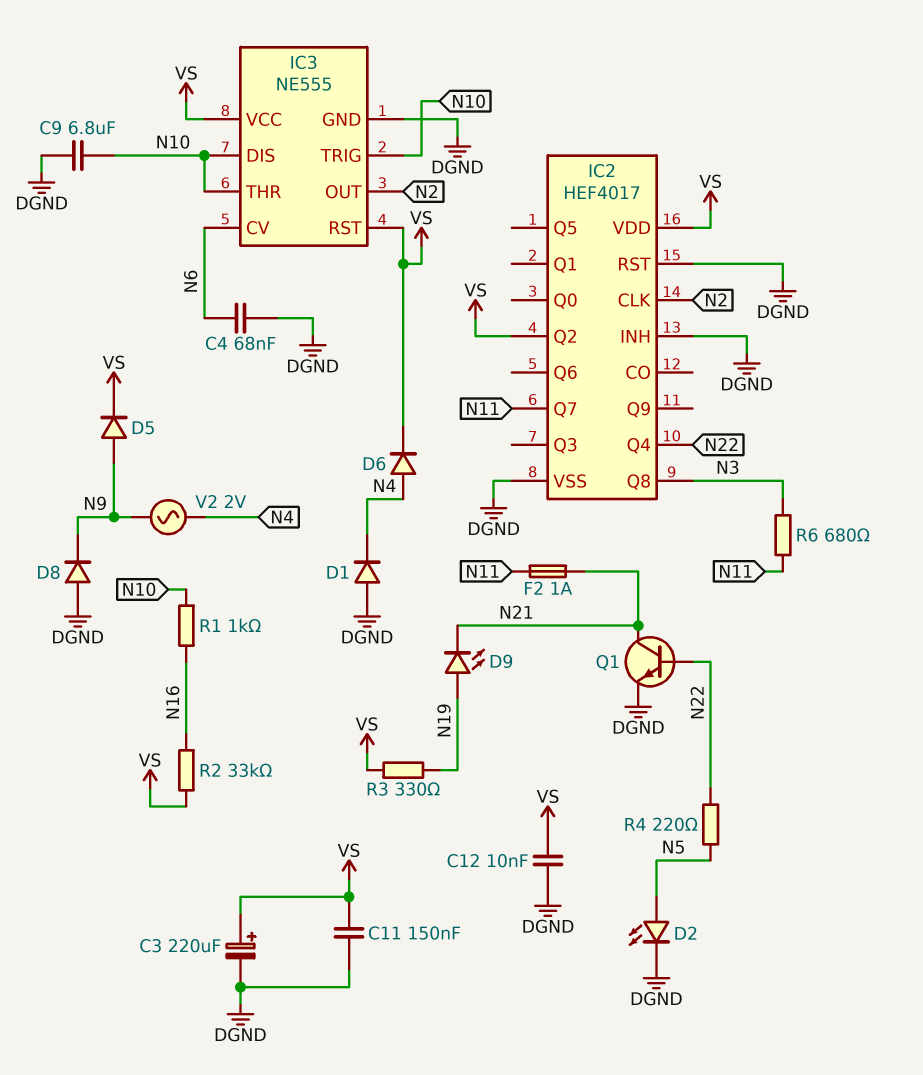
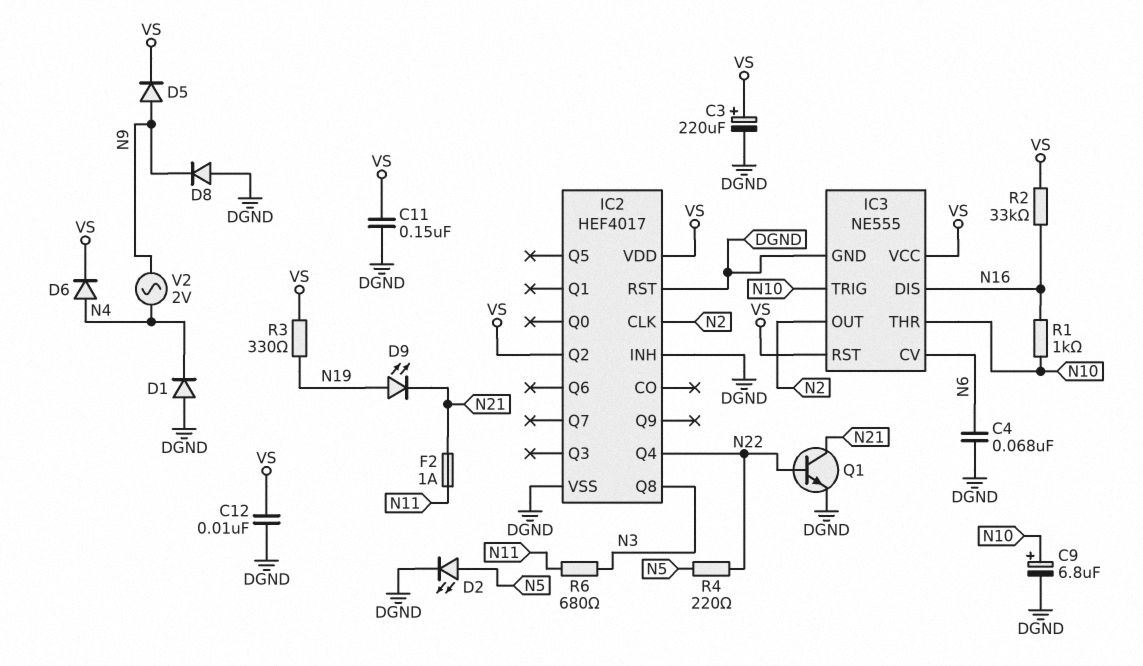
C9: 6.8uF (DGND, N10) -> 6.8uF (plus N10, minus DGND)
IC2 pin Q7: N11 -> none
IC3 pin DIS: N10 -> N16

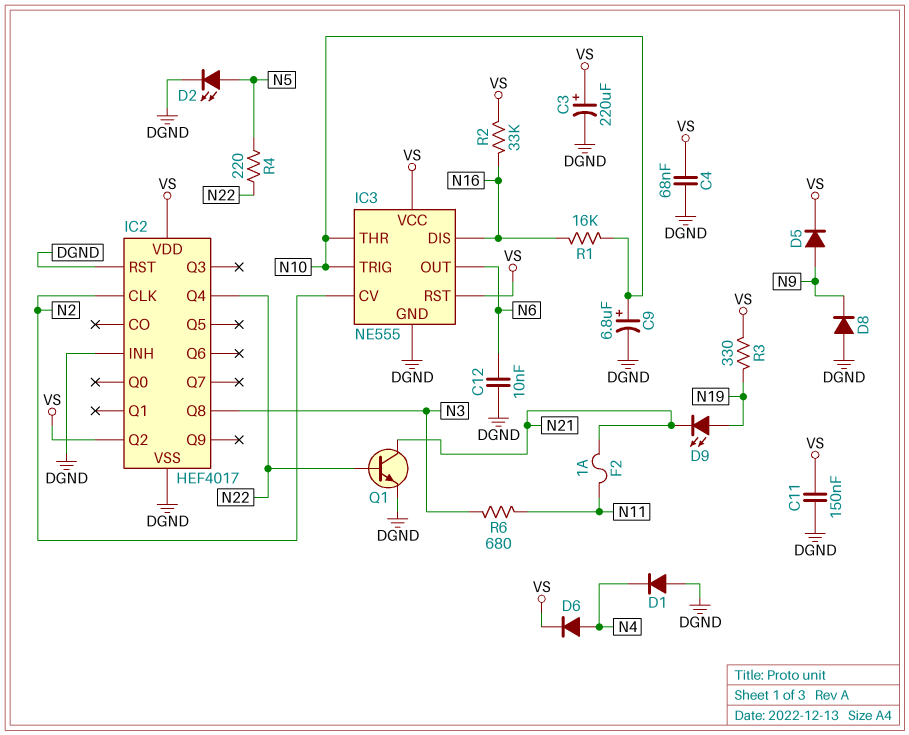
C4: 68nF (DGND, N6) -> 68nF (DGND, VS)
C12: 10nF (DGND, VS) -> 10nF (DGND, N6)
IC3 pin CV: N6 -> N2
IC3 pin OUT: N2 -> N6
R1: 1k (N10, N16) -> 16k (N10, N16)
V2: AC 2V (N4, N9) -> none

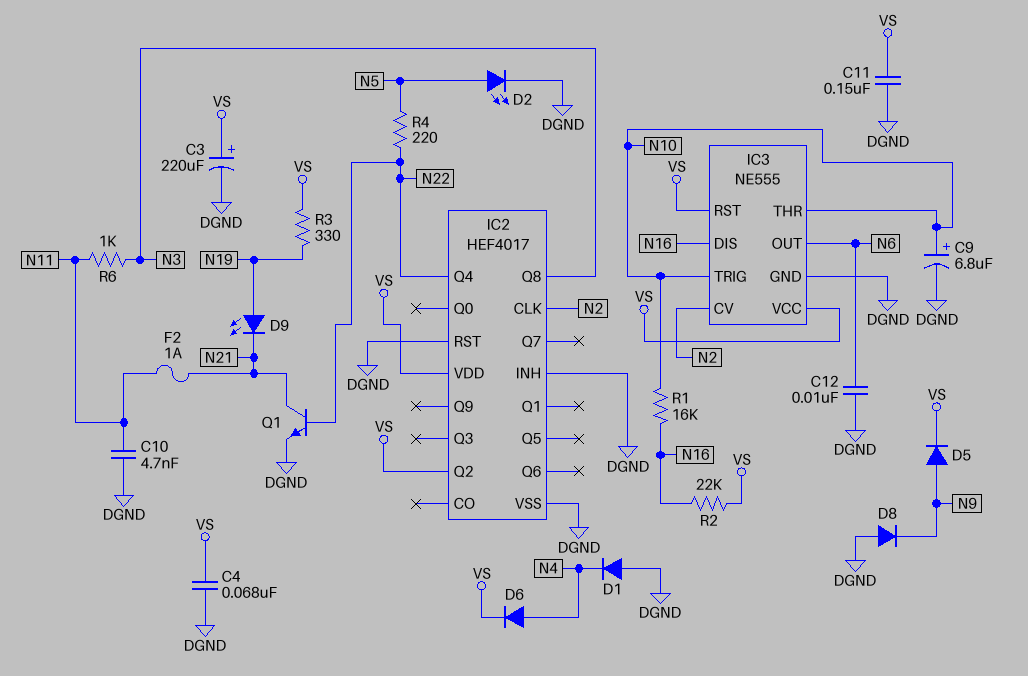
C10: none -> 4.7nF (DGND, N11)
R2: 33k (N16, VS) -> 22k (N16, VS)
R6: 680 (N3, N11) -> 1k (N3, N11)

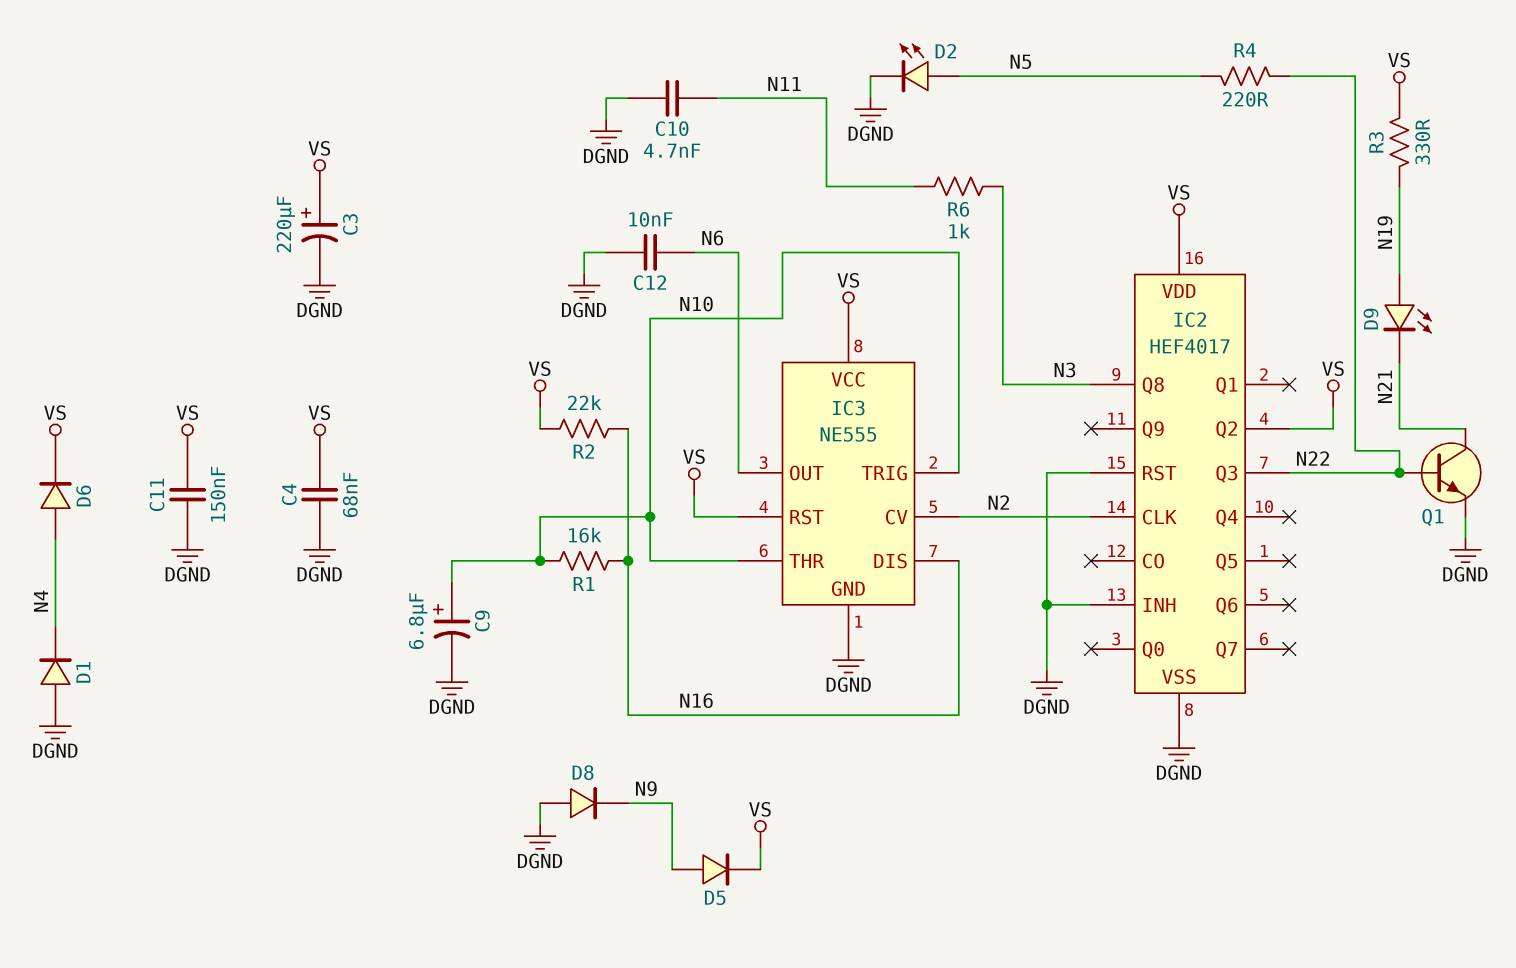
F2: 1A (N11, N21) -> none
IC2 pin Q3: none -> N22
IC2 pin Q4: N22 -> none

